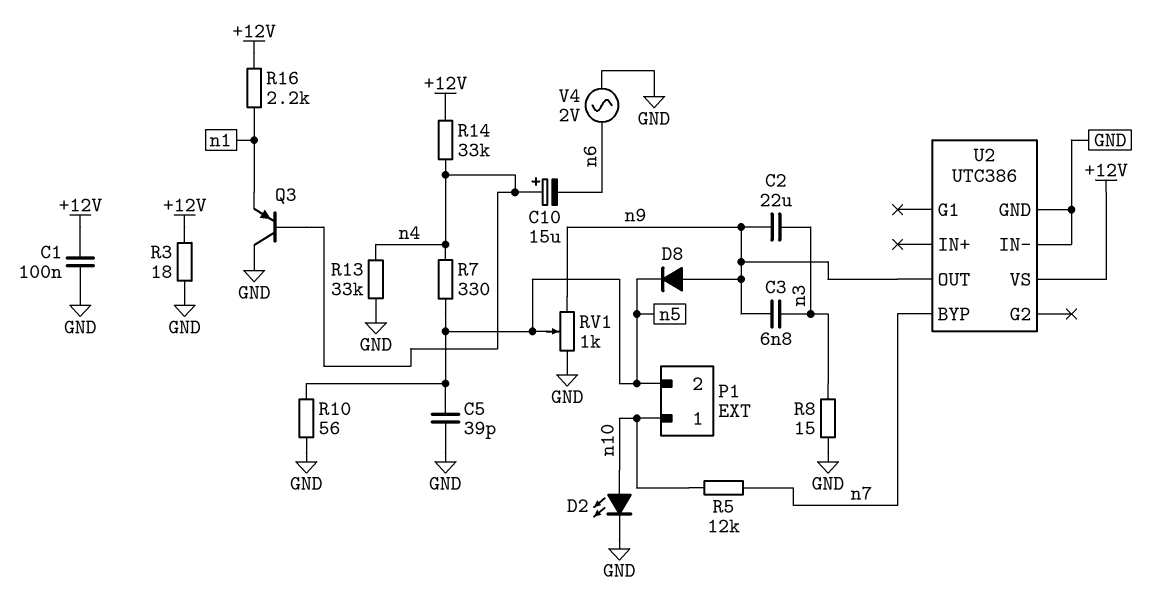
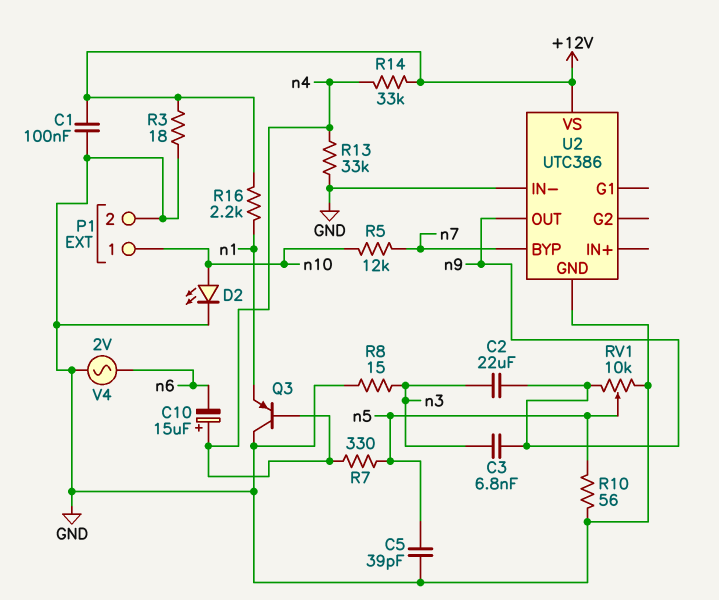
D8: diode (A n9, K n5) -> none
P1 pin 2: n5 -> GND
RV1: 1k (GND, n9, wiper n5) -> 10k (GND, n9, wiper n5)

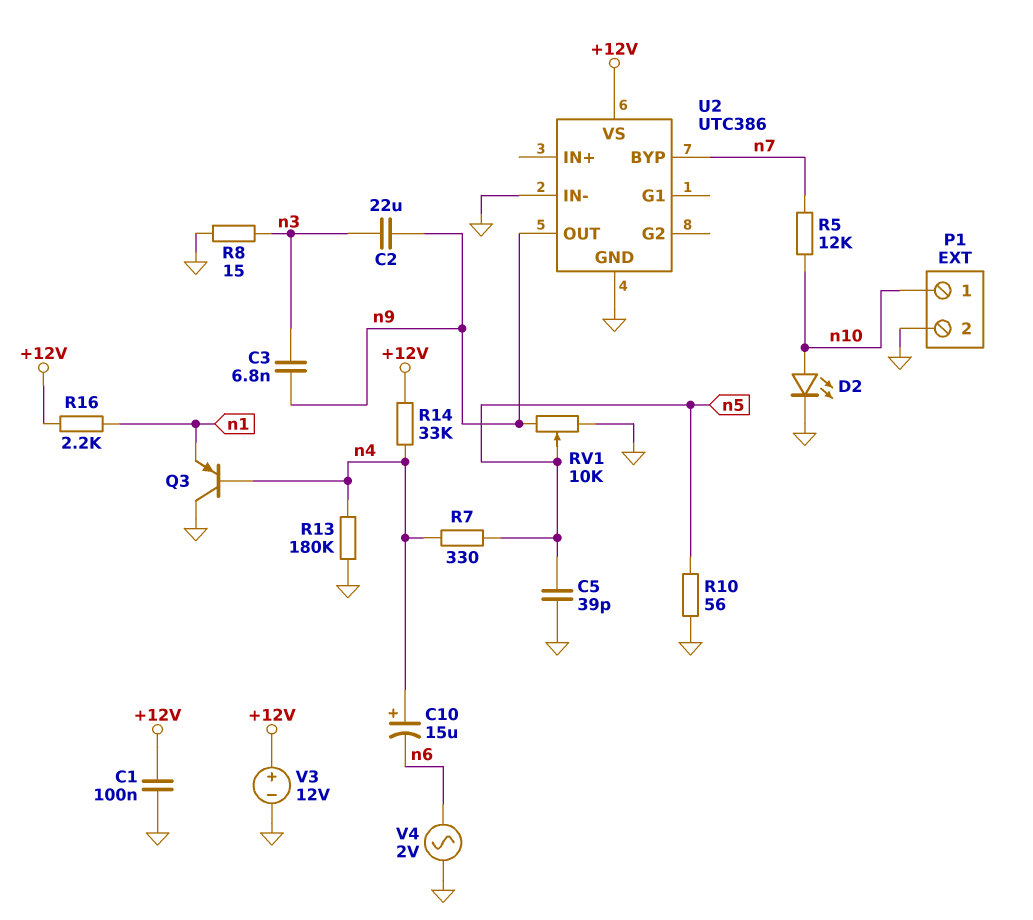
R3: 18 (+12V, GND) -> none
R13: 33k (GND, n4) -> 180k (GND, n4)
V3: none -> 12V (plus +12V, minus GND)

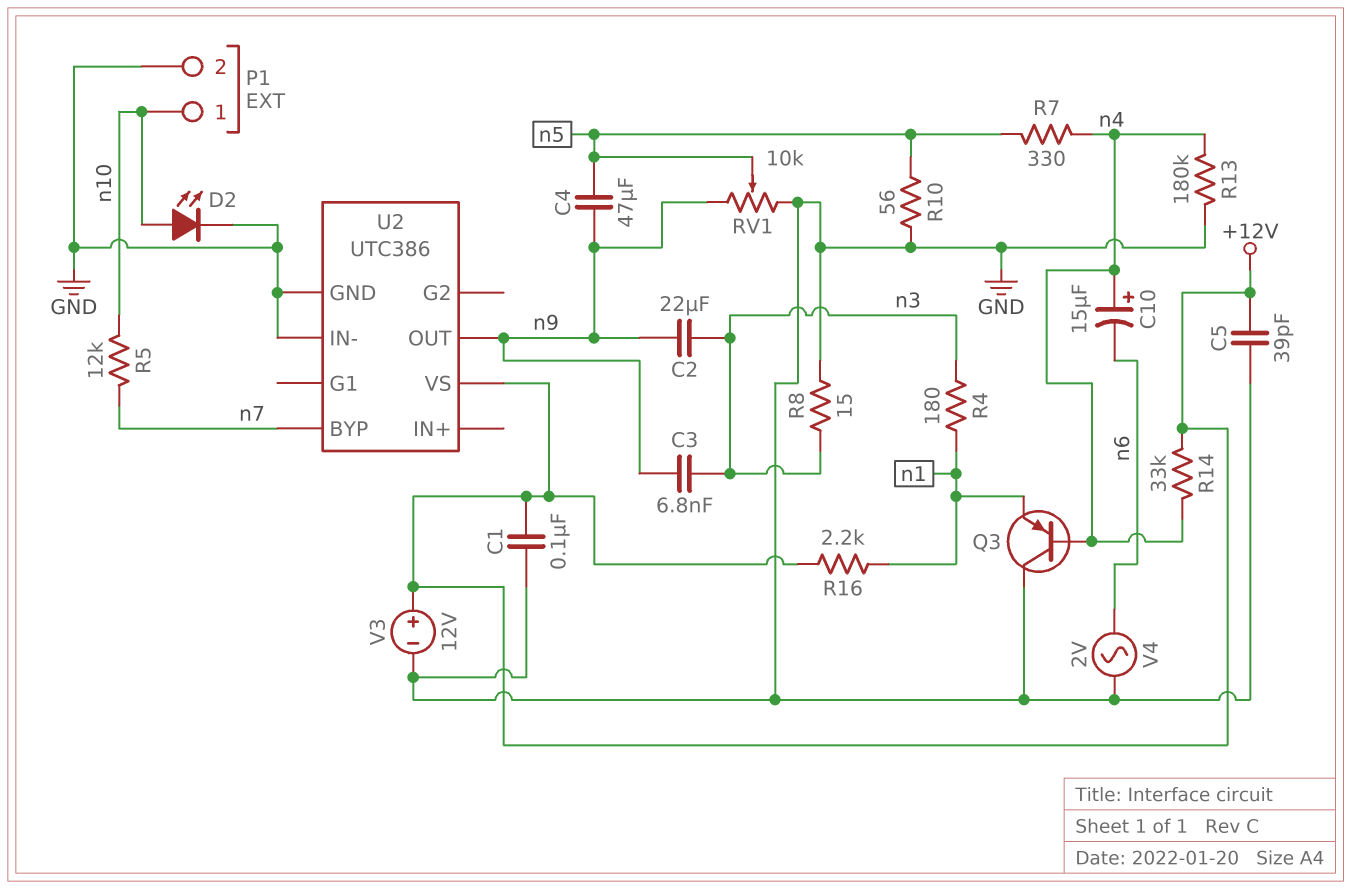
C4: none -> 47uF (n5, n9)
C5: 39pF (GND, n5) -> 39pF (+12V, GND)
R4: none -> 180 (n1, n3)

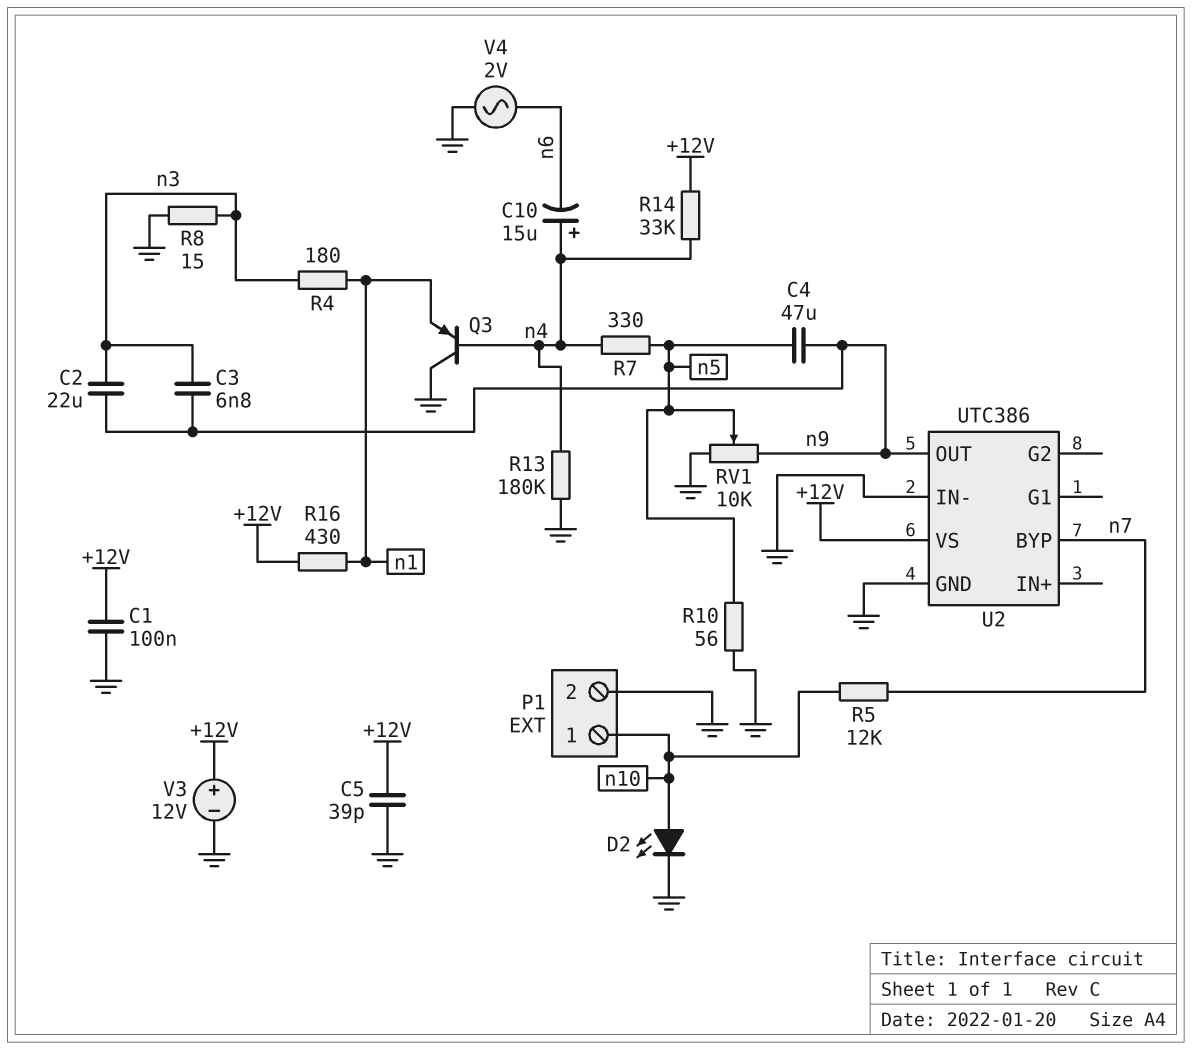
R16: 2.2k (+12V, n1) -> 430 (+12V, n1)

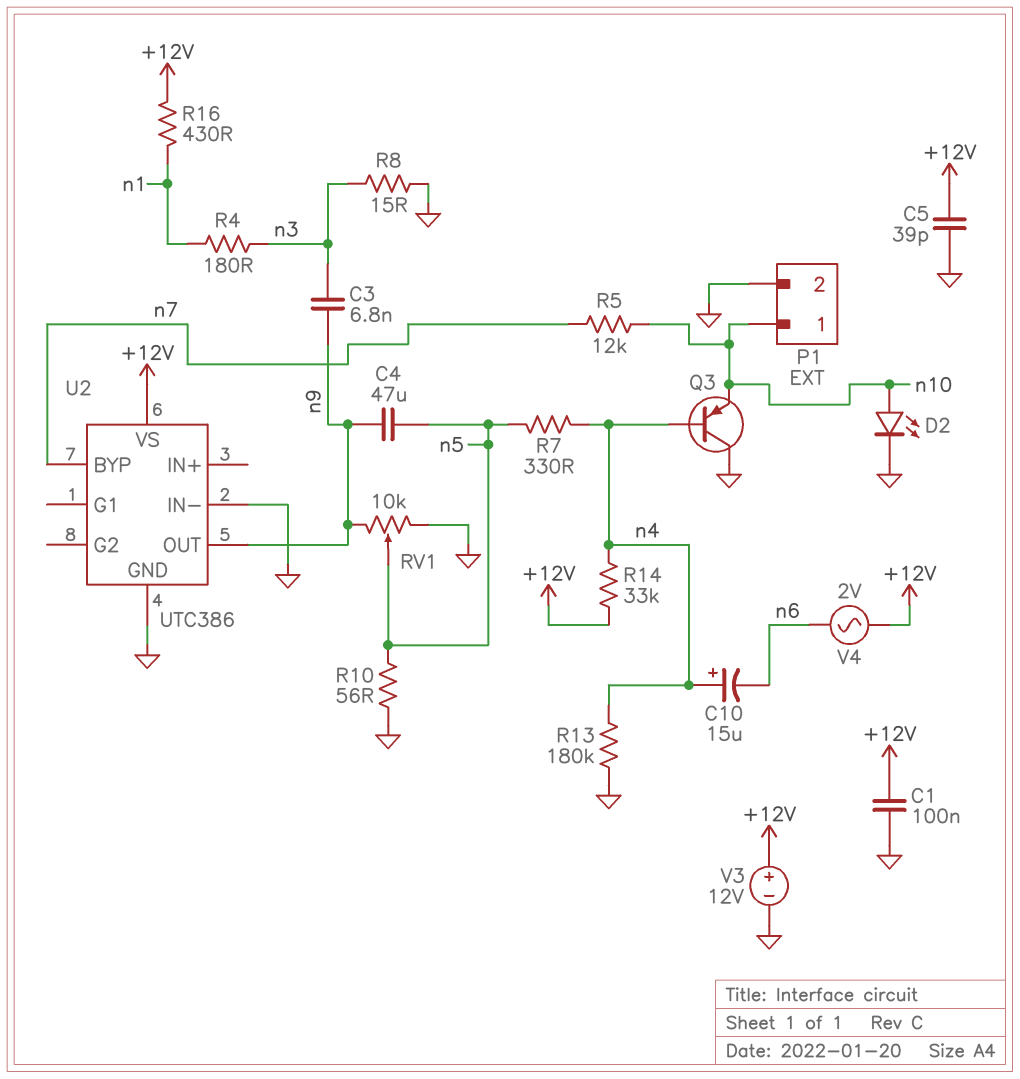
C2: 22uF (n3, n9) -> none
Q3: PNP (B n4, C GND, E n1) -> PNP (B n4, C GND, E n10)
V4: AC 2V (GND, n6) -> AC 2V (+12V, n6)

